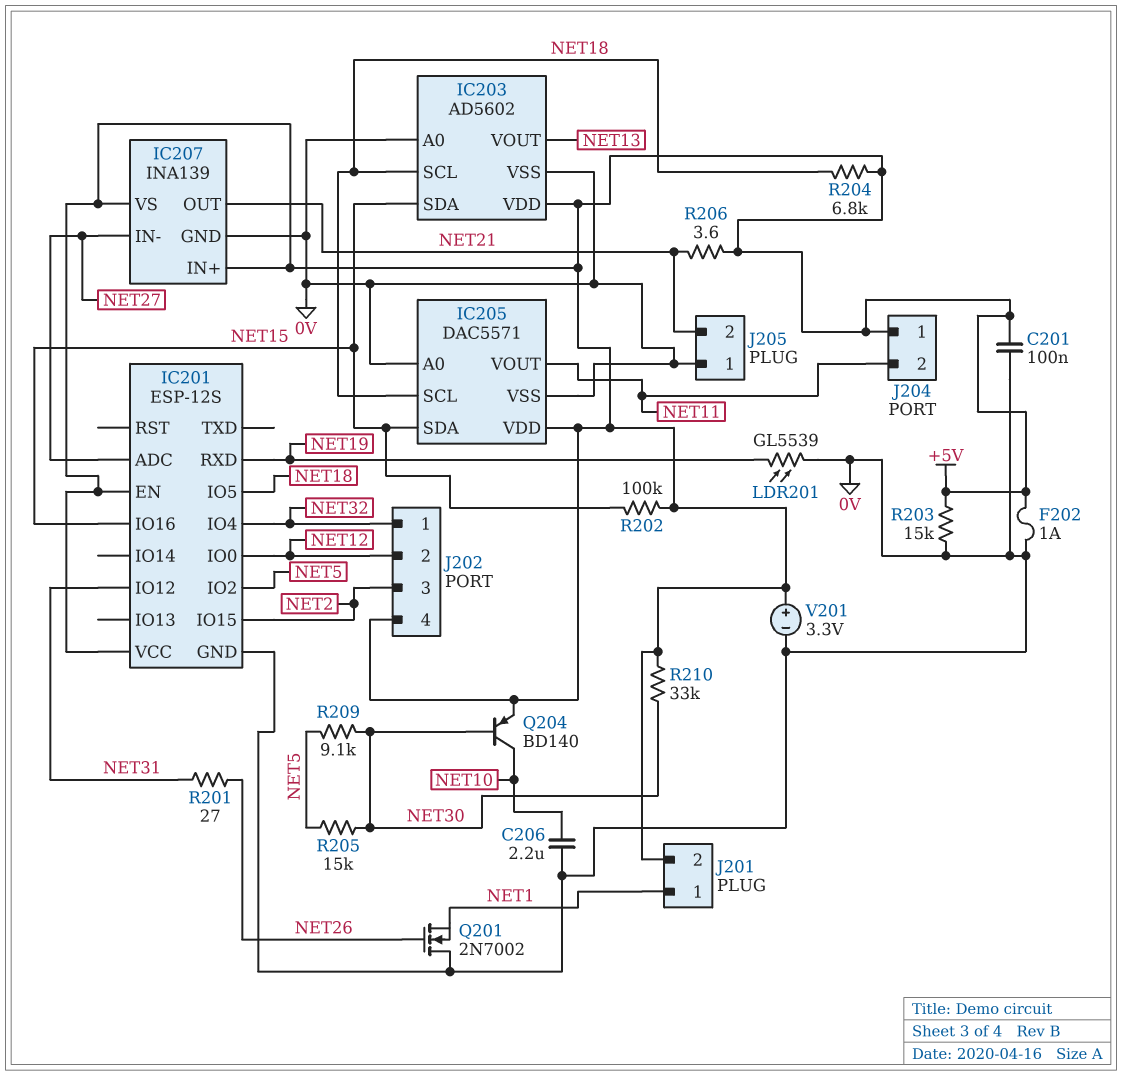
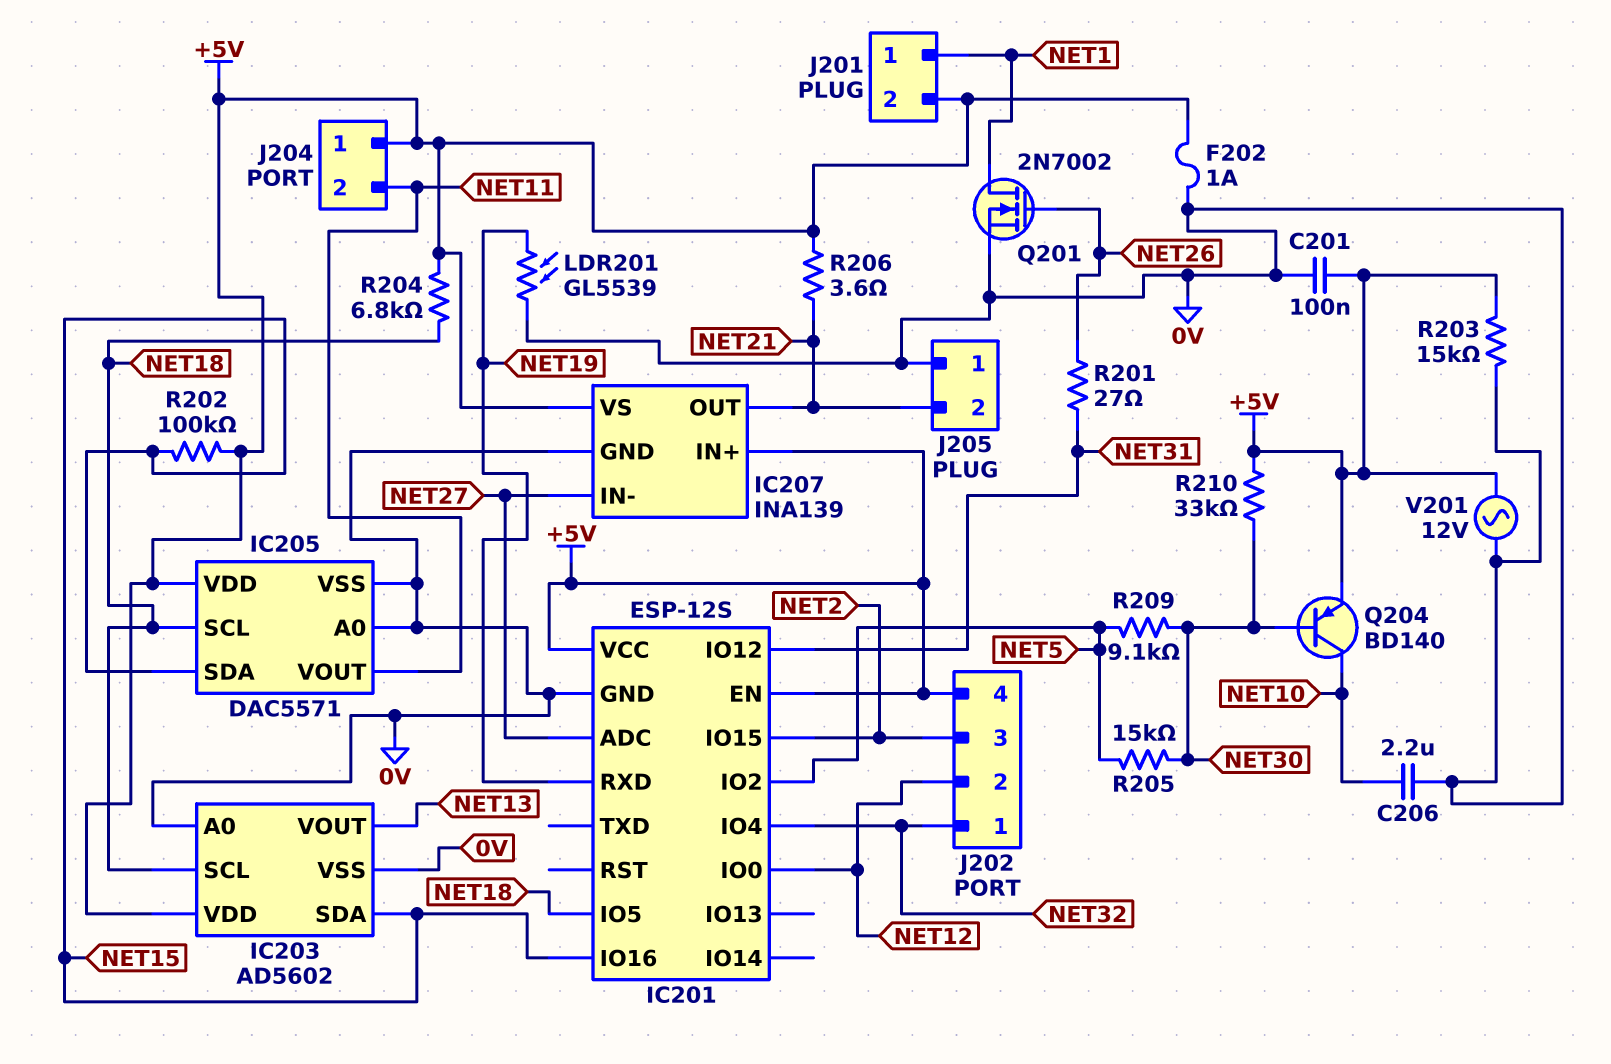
Q201: NMOS 2N7002 (G NET26, D 0V, S NET1) -> NMOS 2N7002 (G NET26, D NET1, S 0V)
V201: 3.3V (plus +5V, minus 0V) -> AC 12V (+5V, 0V)

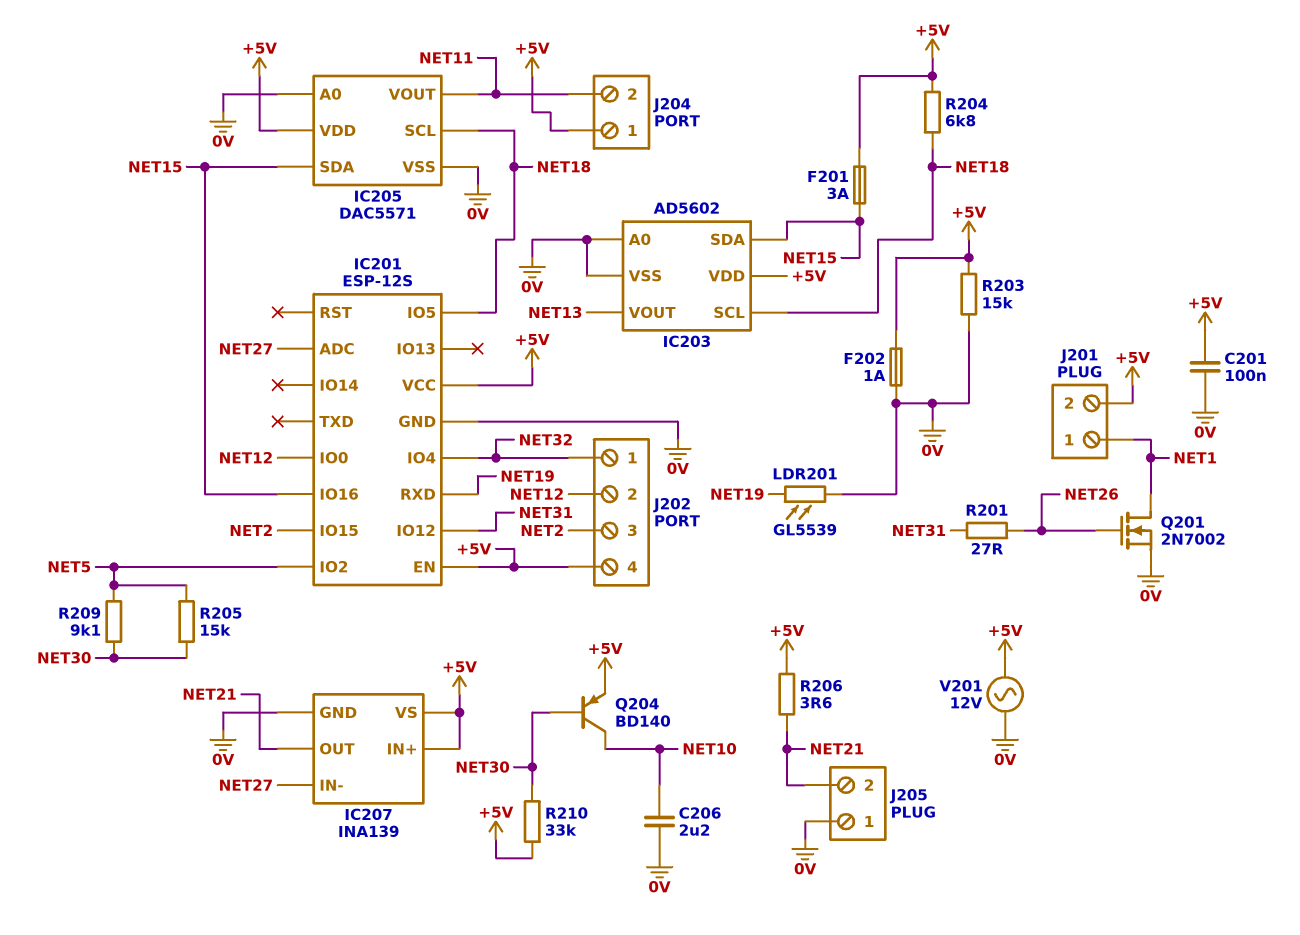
F201: none -> 3A (+5V, NET15)
R202: 100k (+5V, NET15) -> none

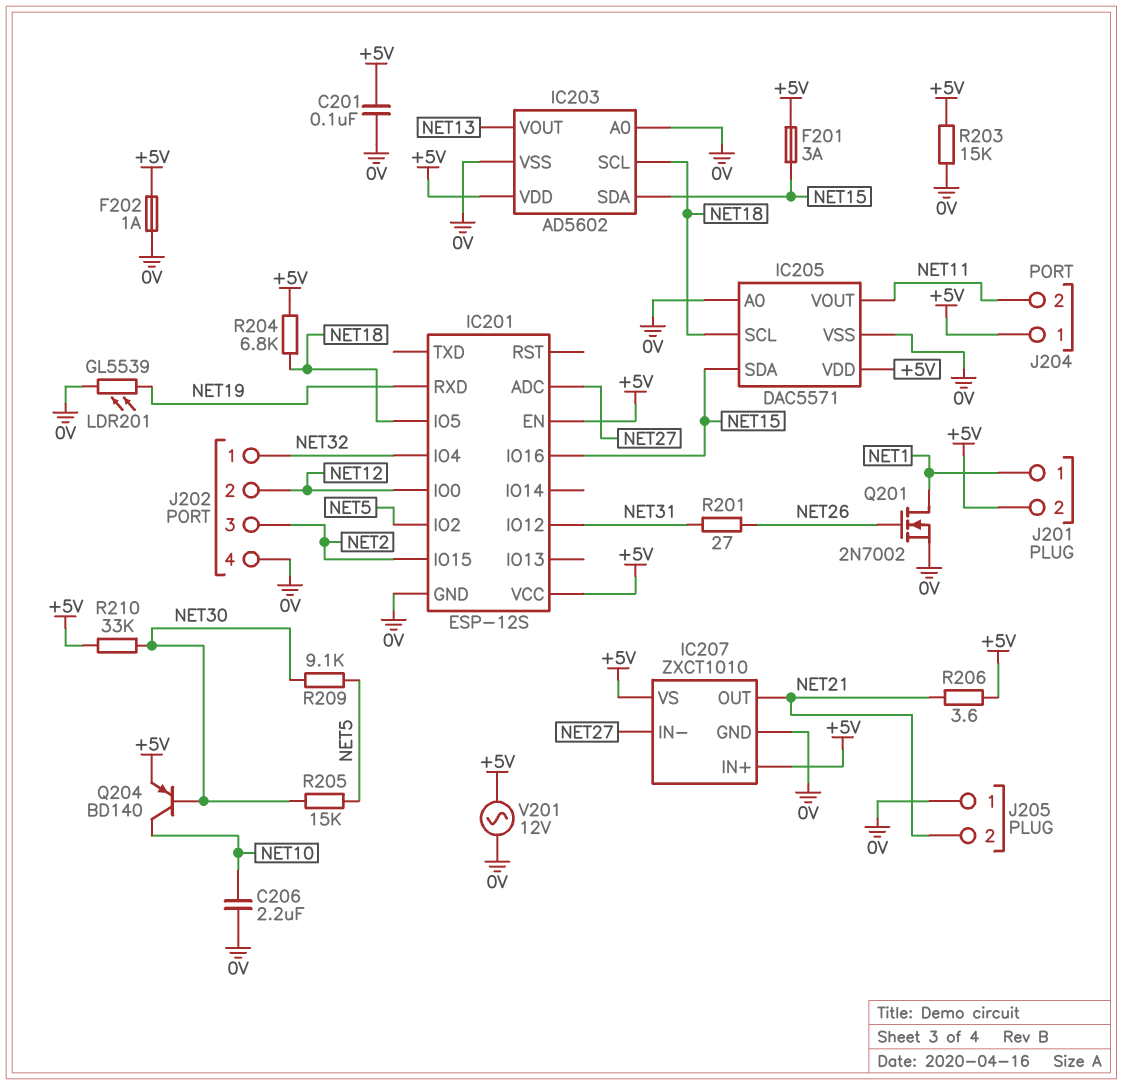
IC207: INA139 -> ZXCT1010
J202 pin 4: +5V -> 0V

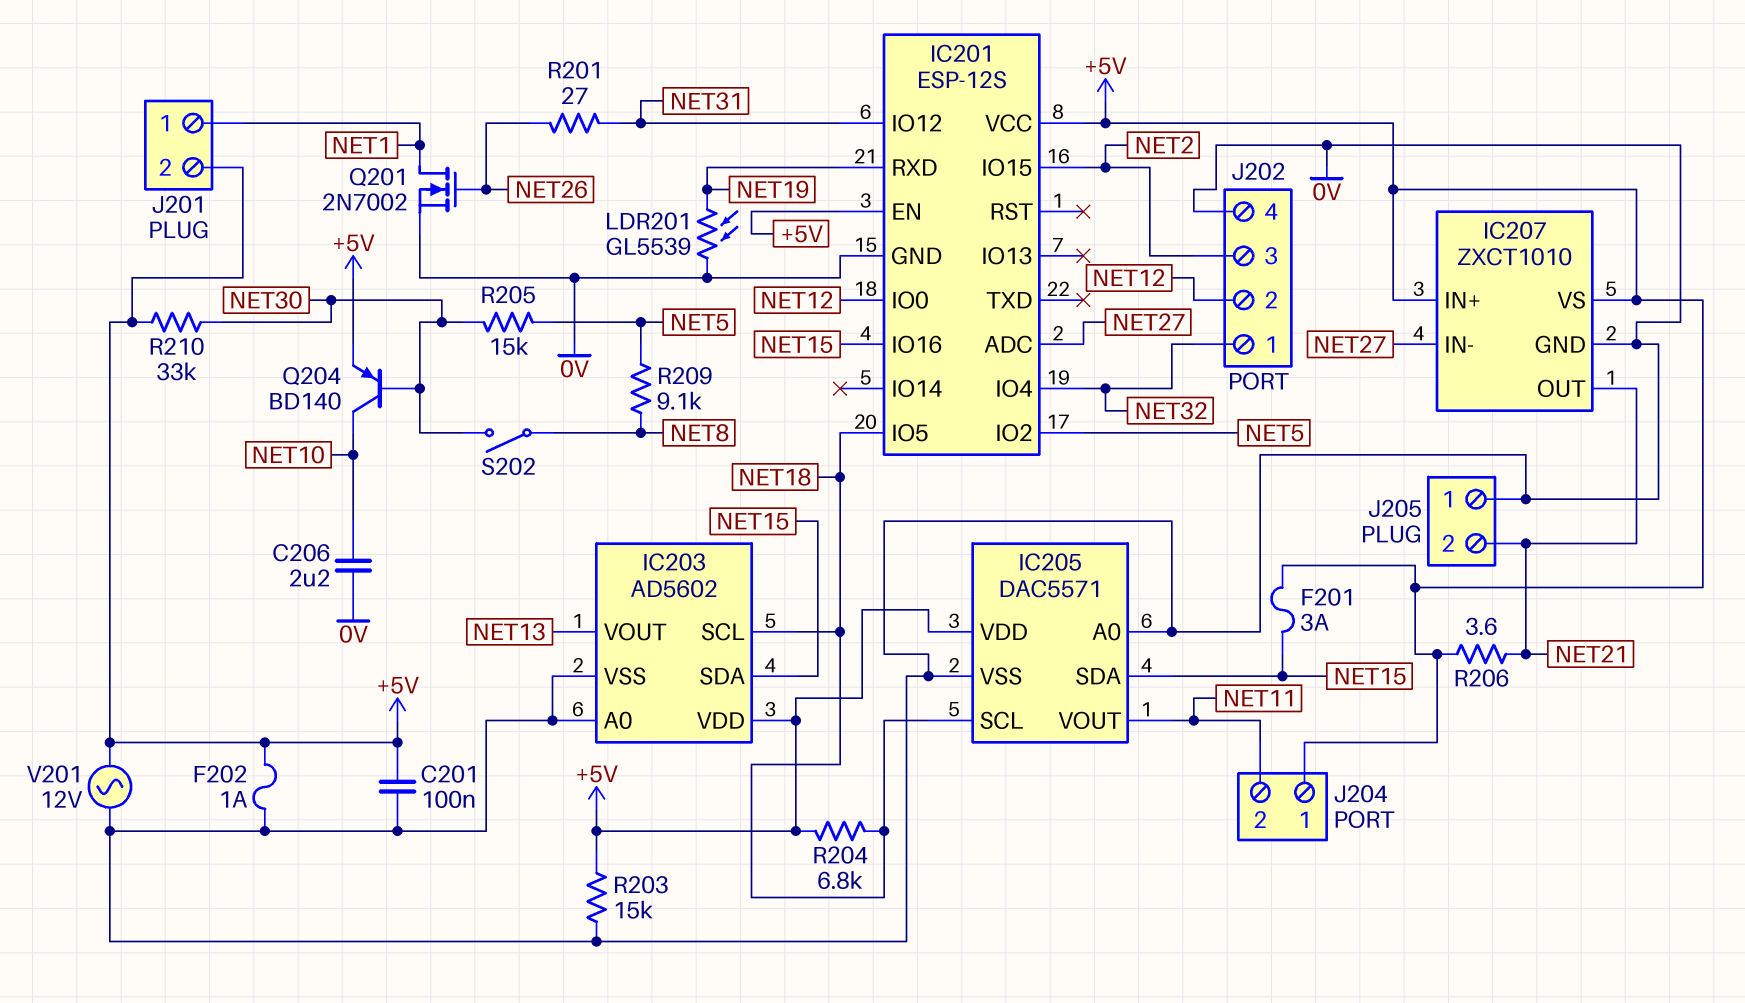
R209: 9.1k (NET5, NET30) -> 9.1k (NET5, NET8)
S202: none -> switch (NET8, NET30)

